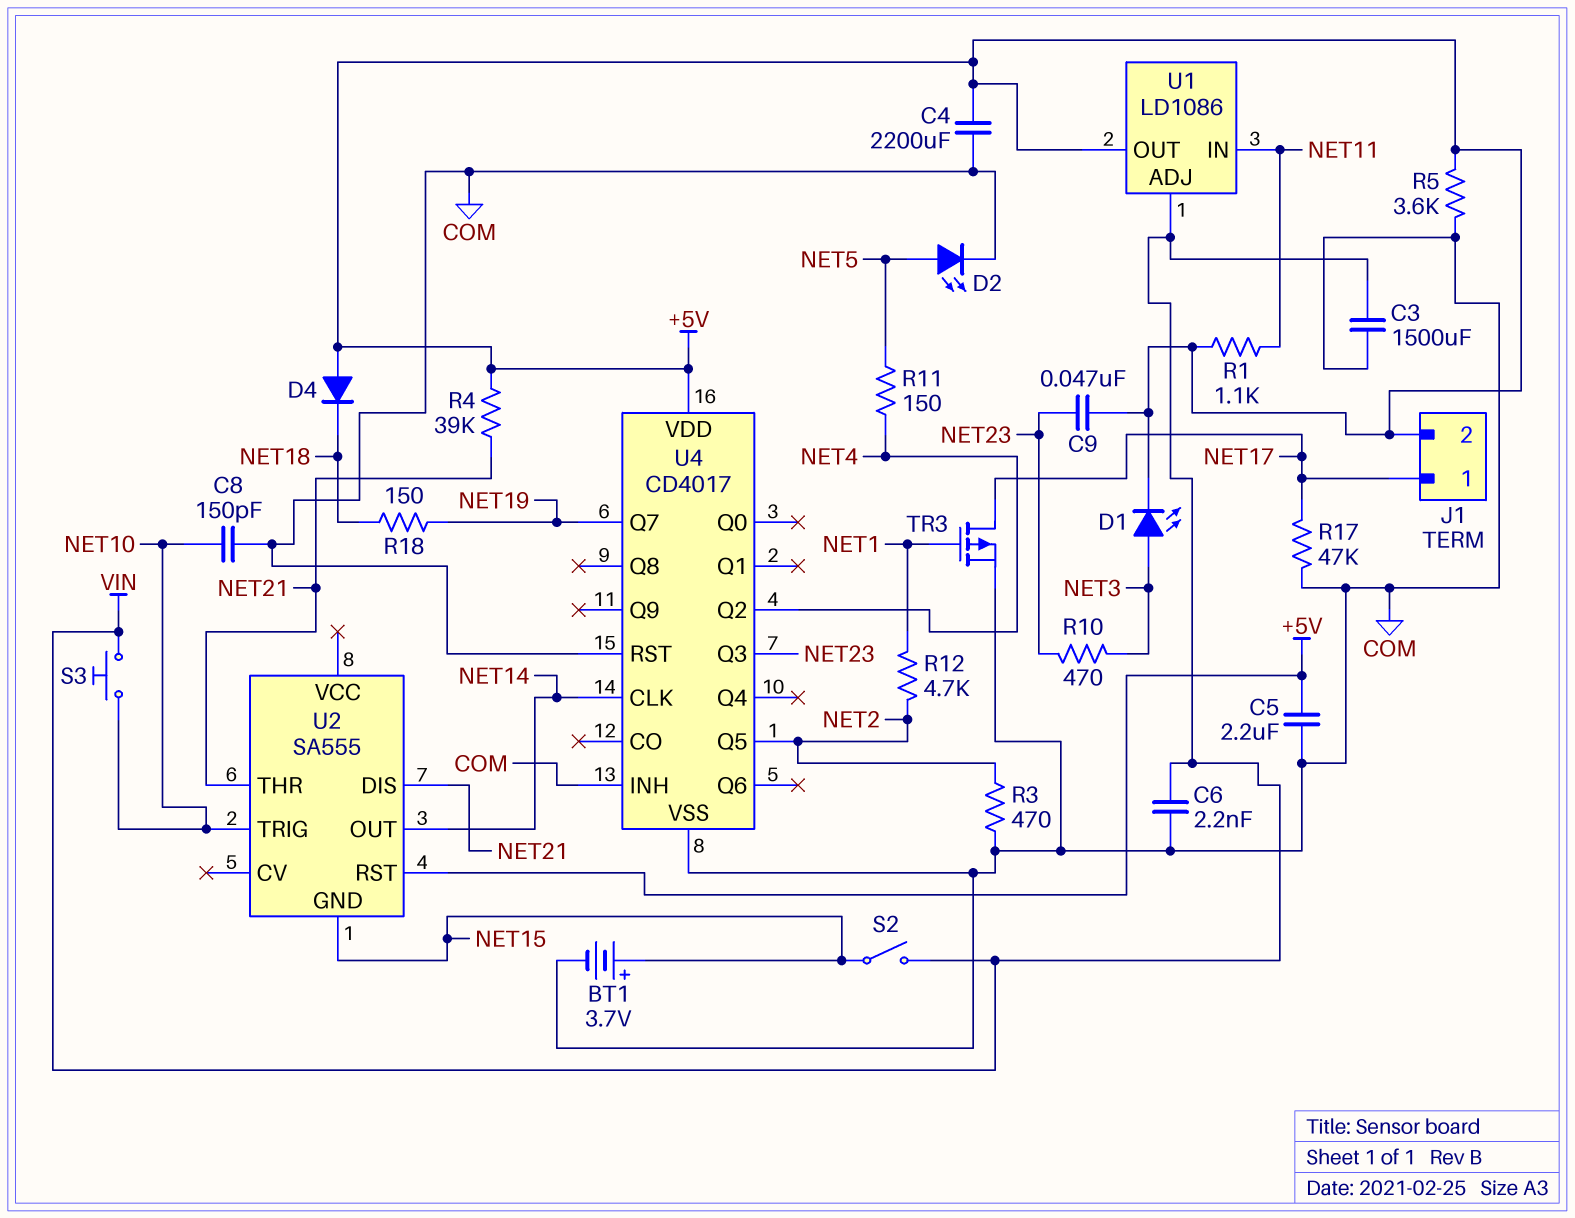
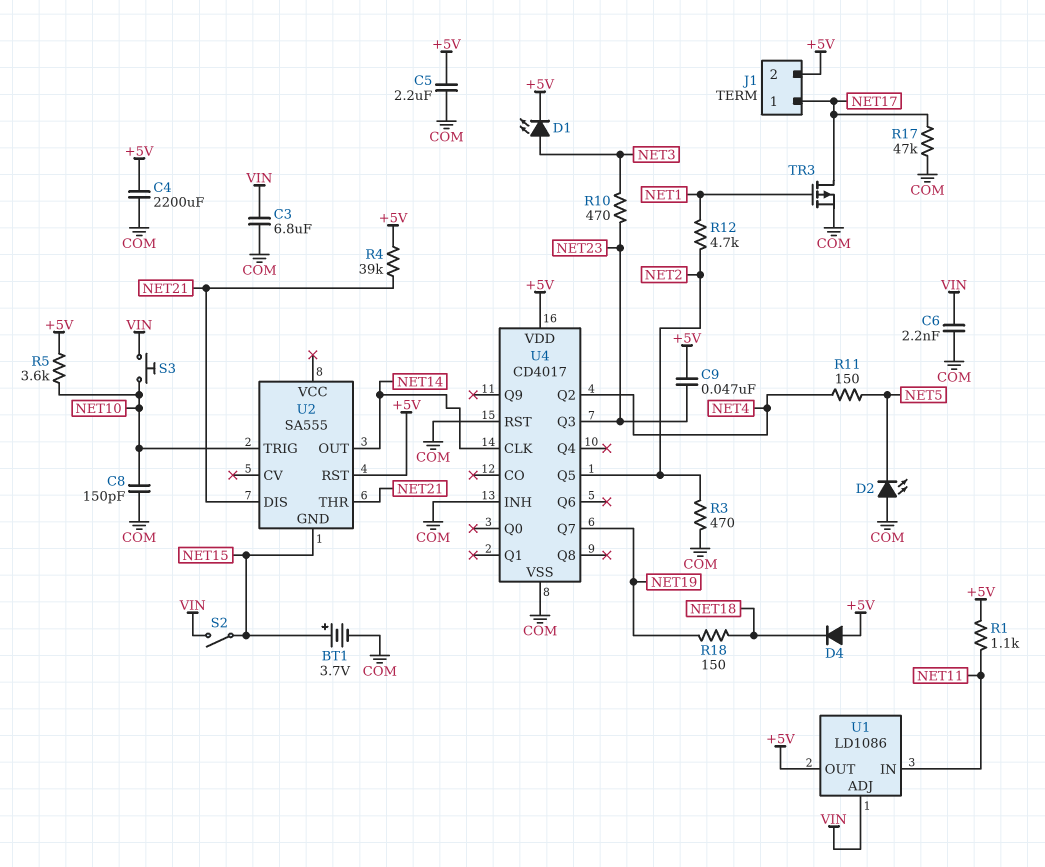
C3: 1500uF (COM, VIN) -> 6.8uF (COM, VIN)
D2: LED (A NET5, K COM) -> LED (A COM, K NET5)
R5: 3.6k (+5V, COM) -> 3.6k (+5V, NET10)

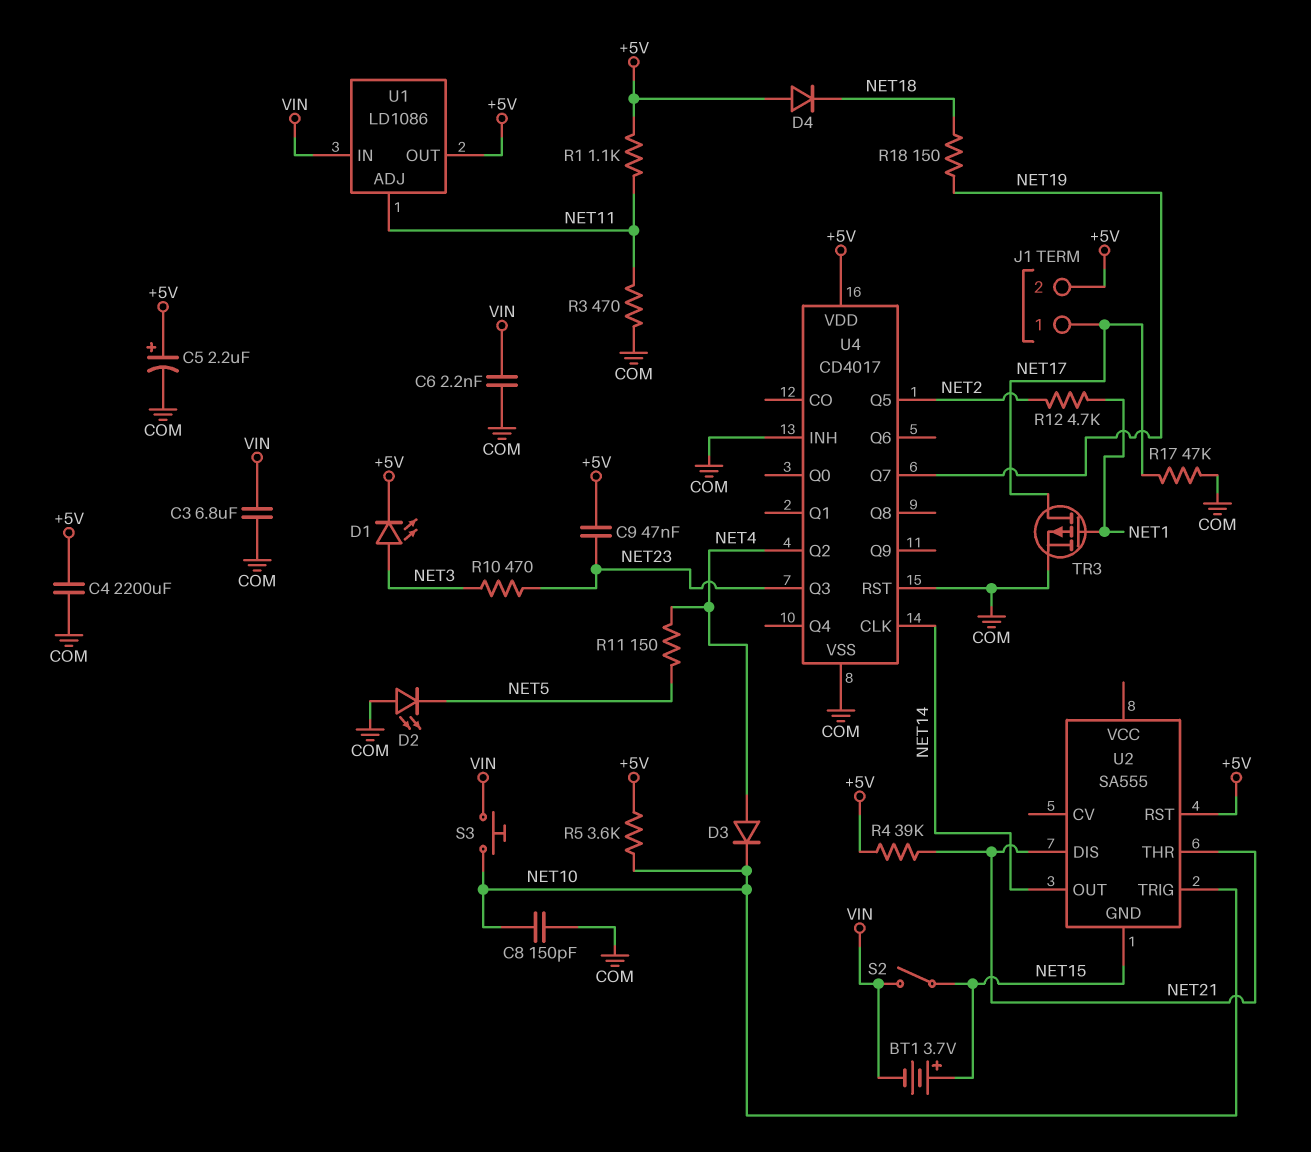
BT1: 3.7V (plus NET15, minus COM) -> 3.7V (plus NET15, minus VIN)
C5: 2.2uF (+5V, COM) -> 2.2uF (plus +5V, minus COM)
D3: none -> diode (A NET4, K NET10)
R3: 470 (COM, NET2) -> 470 (COM, NET11)
U1 pin ADJ: VIN -> NET11
U1 pin IN: NET11 -> VIN

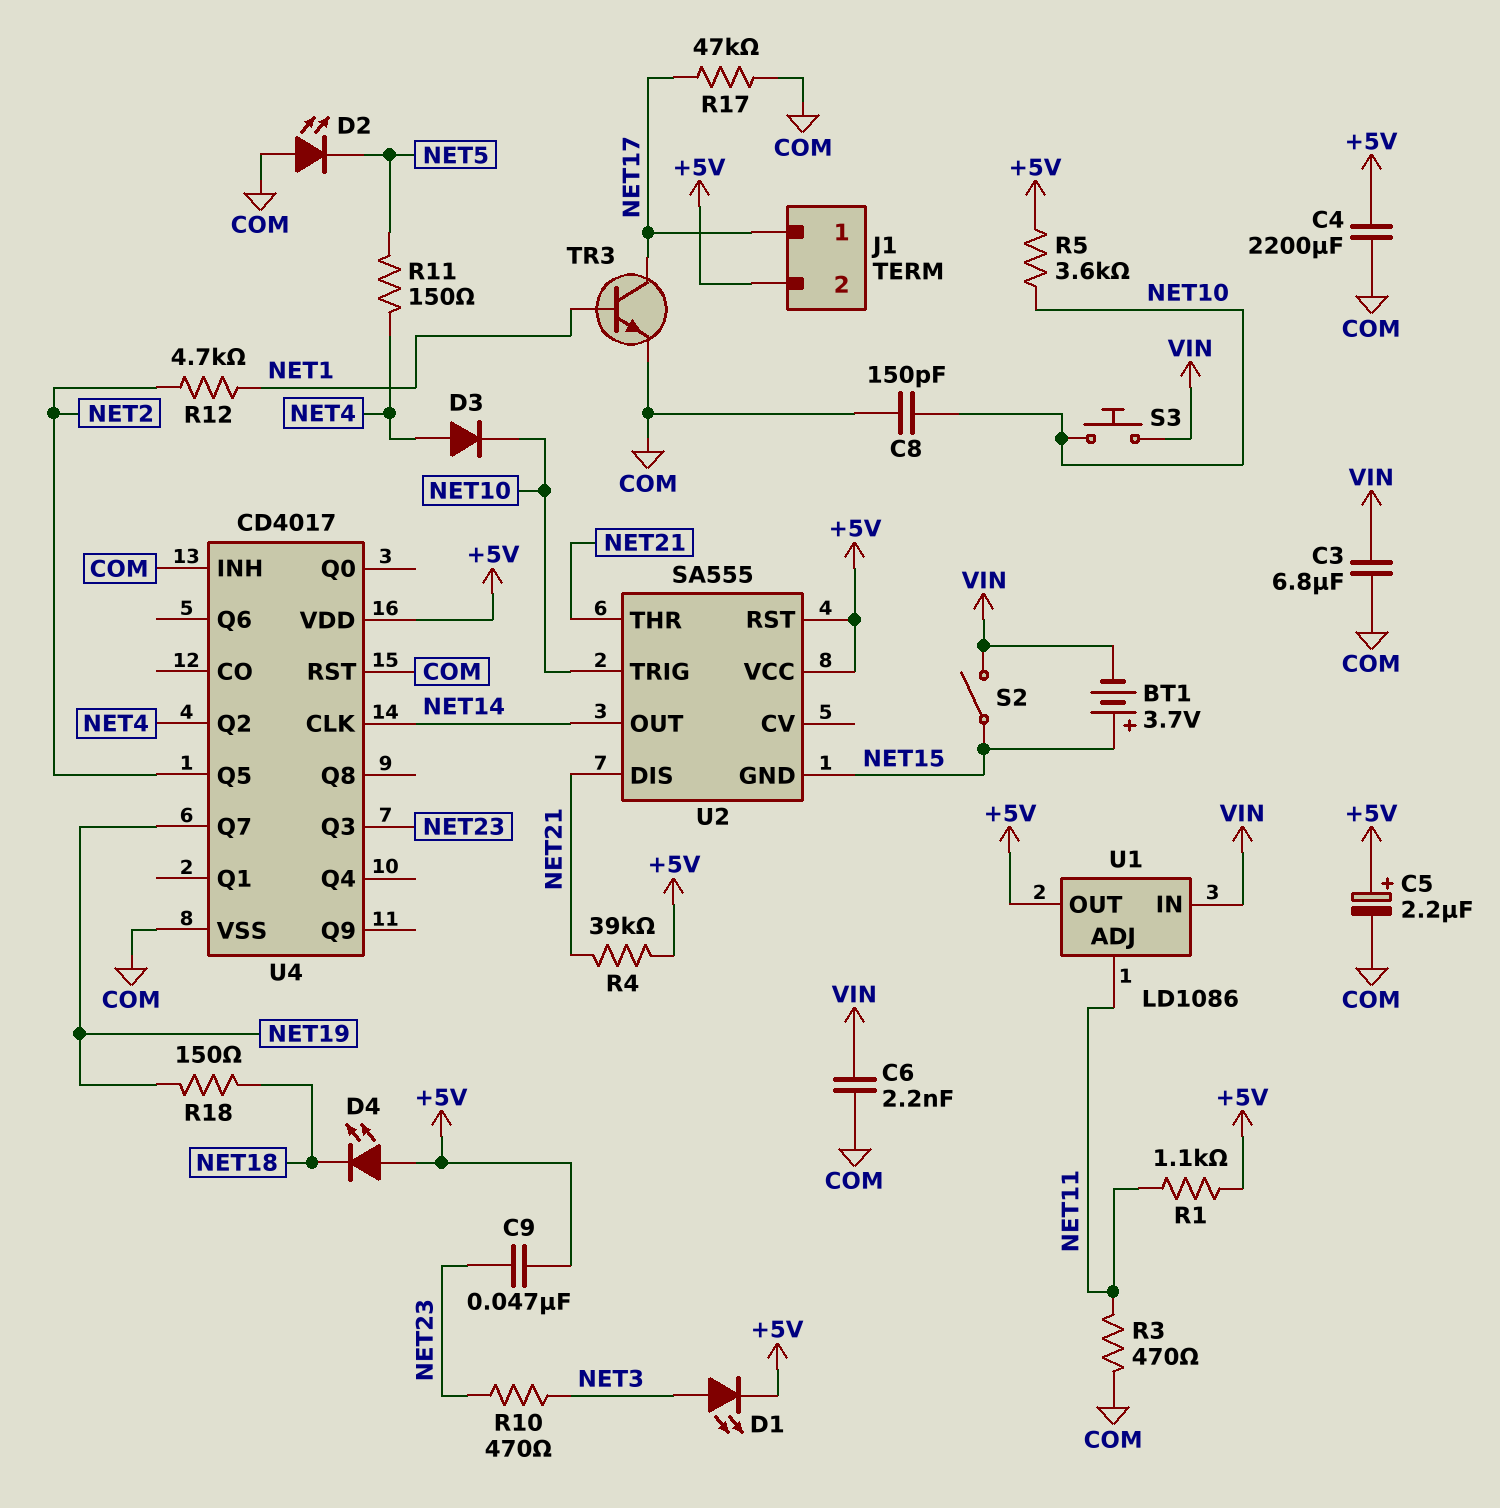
D4: diode (A +5V, K NET18) -> LED (A +5V, K NET18)
TR3: PMOS (G NET1, D NET17, S COM) -> NPN (B NET1, C NET17, E COM)
U2 pin VCC: none -> +5V

